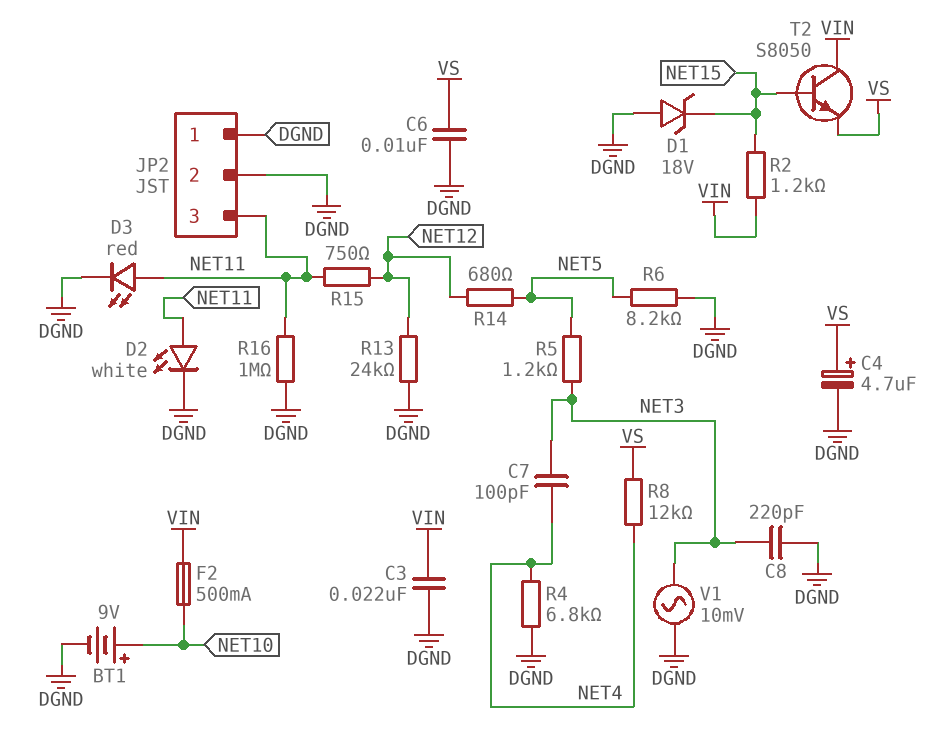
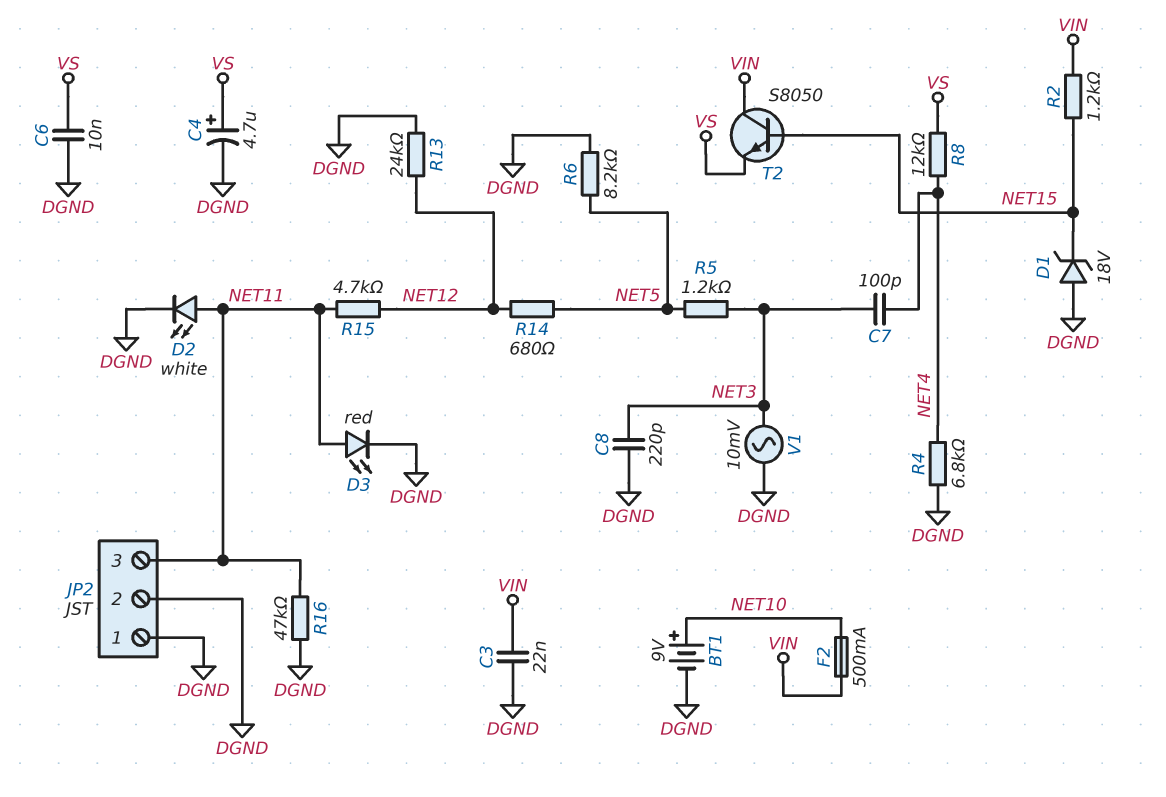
R15: 750 (NET11, NET12) -> 4.7k (NET11, NET12)
R16: 1M (DGND, NET11) -> 47k (DGND, NET11)

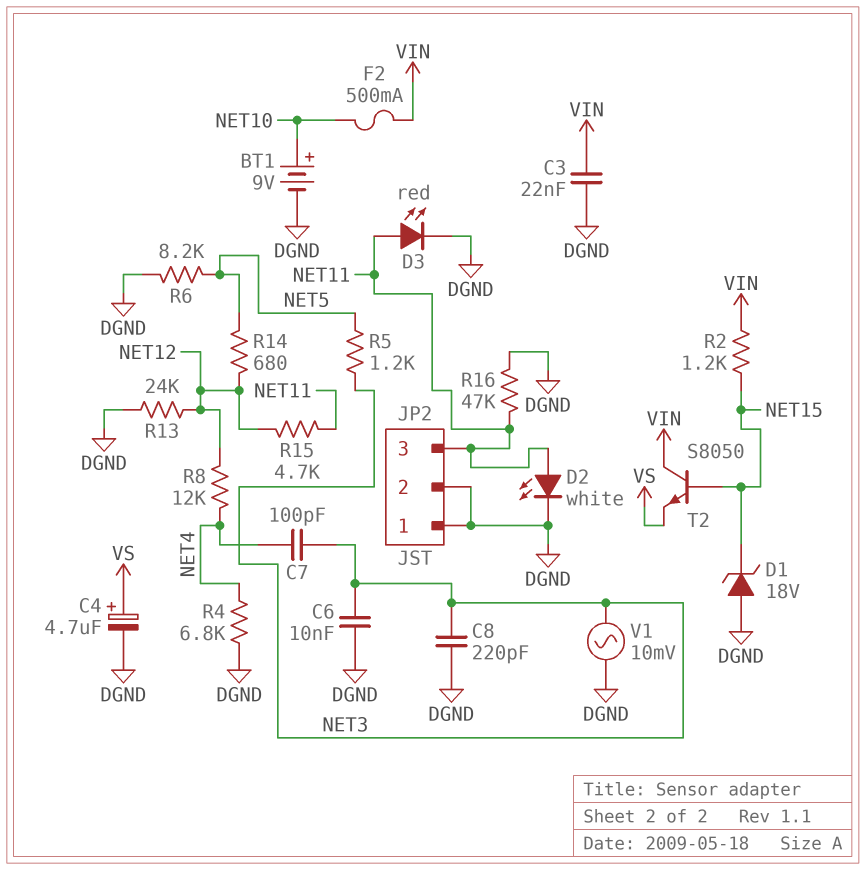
C6: 10nF (DGND, VS) -> 10nF (DGND, NET3)
R8: 12k (NET4, VS) -> 12k (NET4, NET12)

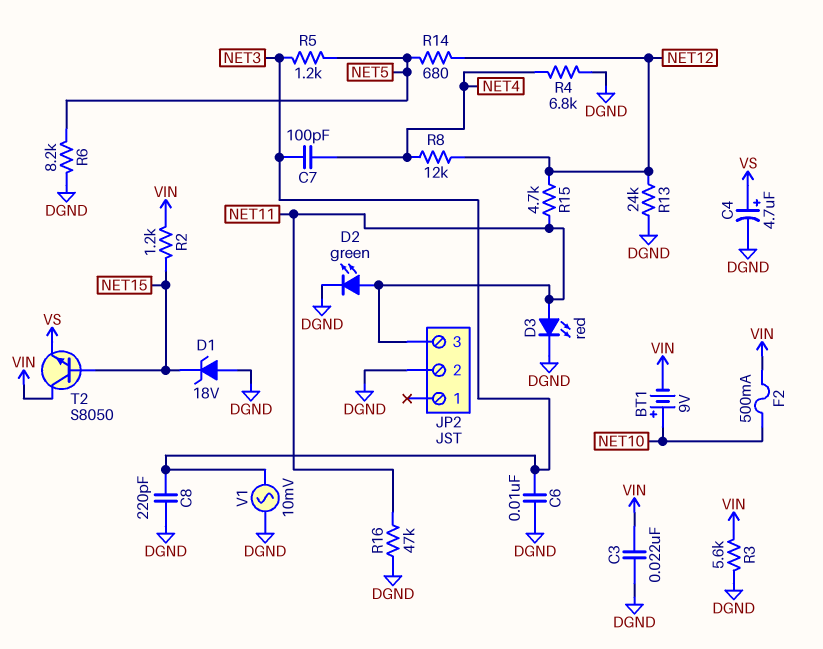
BT1: 9V (plus NET10, minus DGND) -> 9V (plus NET10, minus VIN)
D2: LED white (A NET11, K DGND) -> LED green (A NET11, K DGND)
JP2 pin 1: DGND -> none
R3: none -> 5.6k (DGND, VIN)

